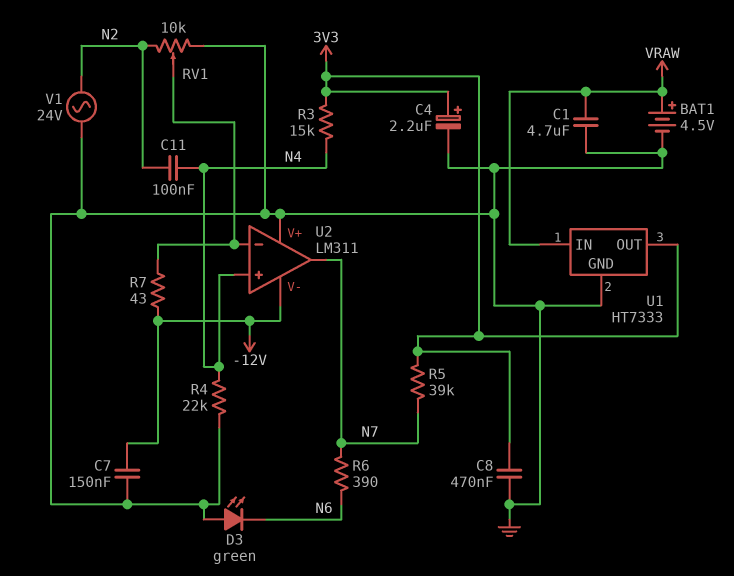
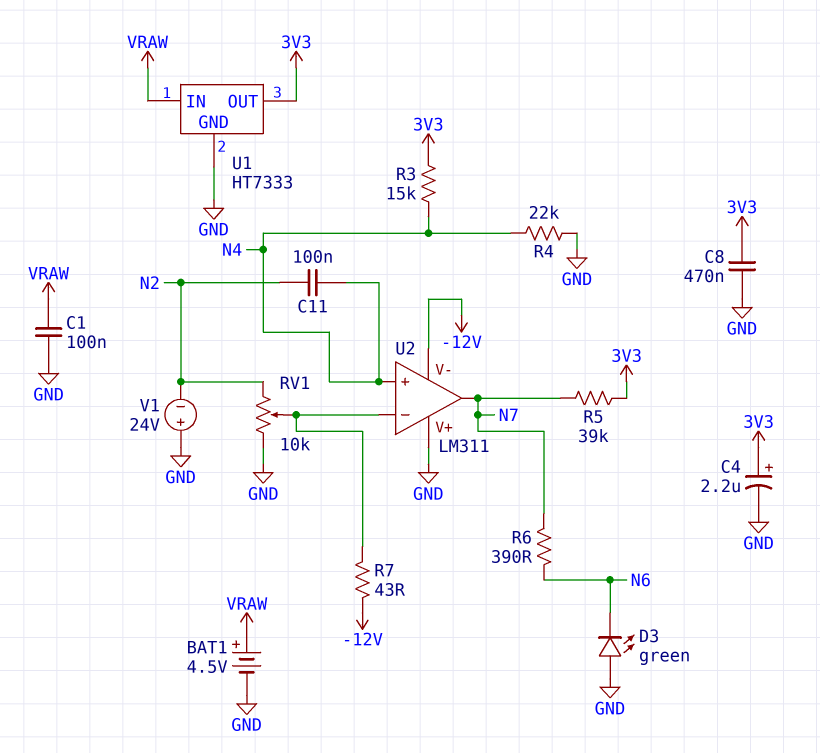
C1: 4.7uF (GND, VRAW) -> 100nF (GND, VRAW)
C7: 150nF (-12V, GND) -> none
V1: AC 24V (GND, N2) -> 24V (plus GND, minus N2)

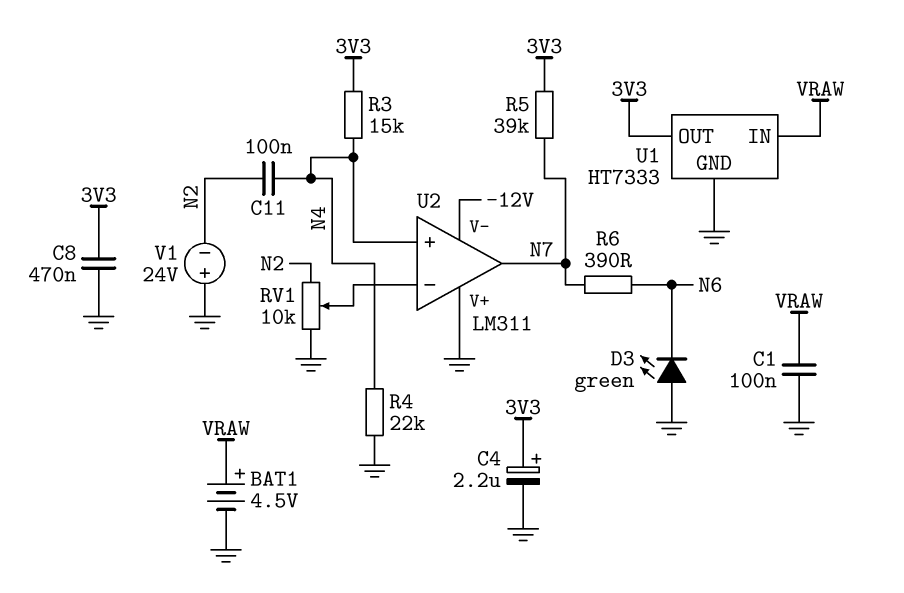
R7: 43 (-12V, U2/in-) -> none

